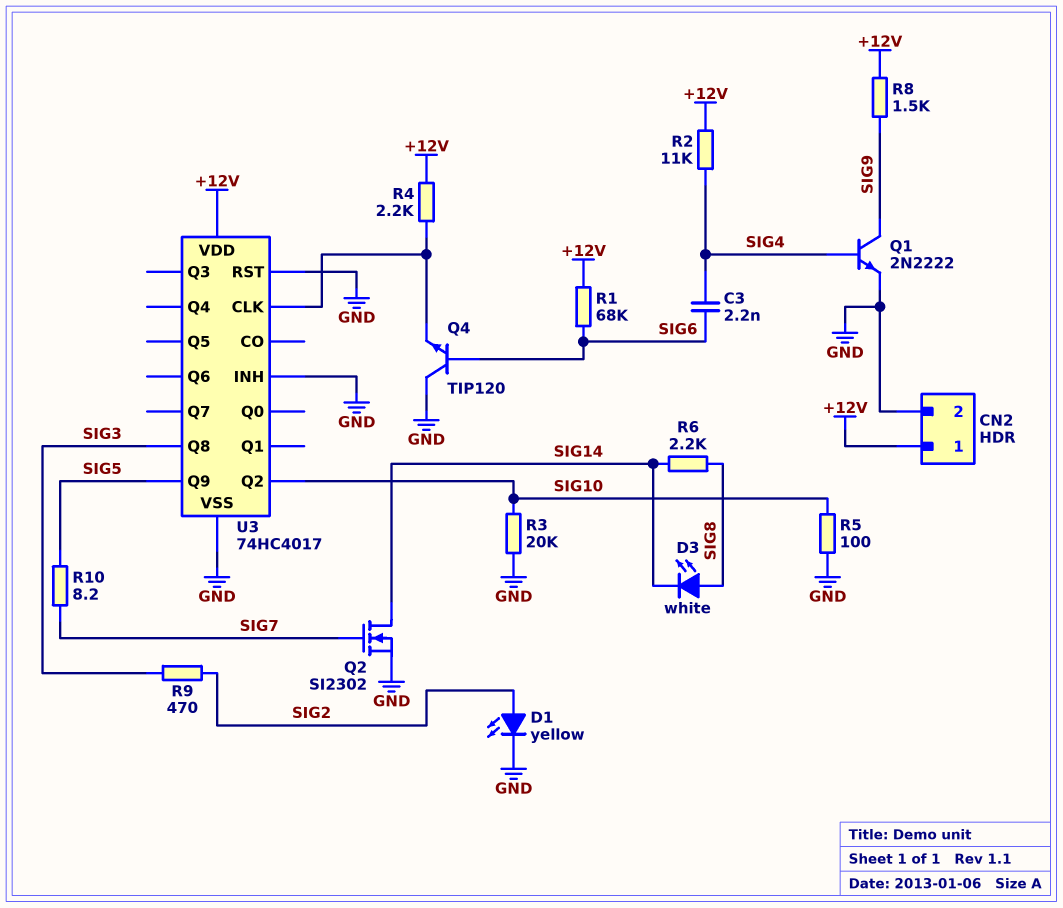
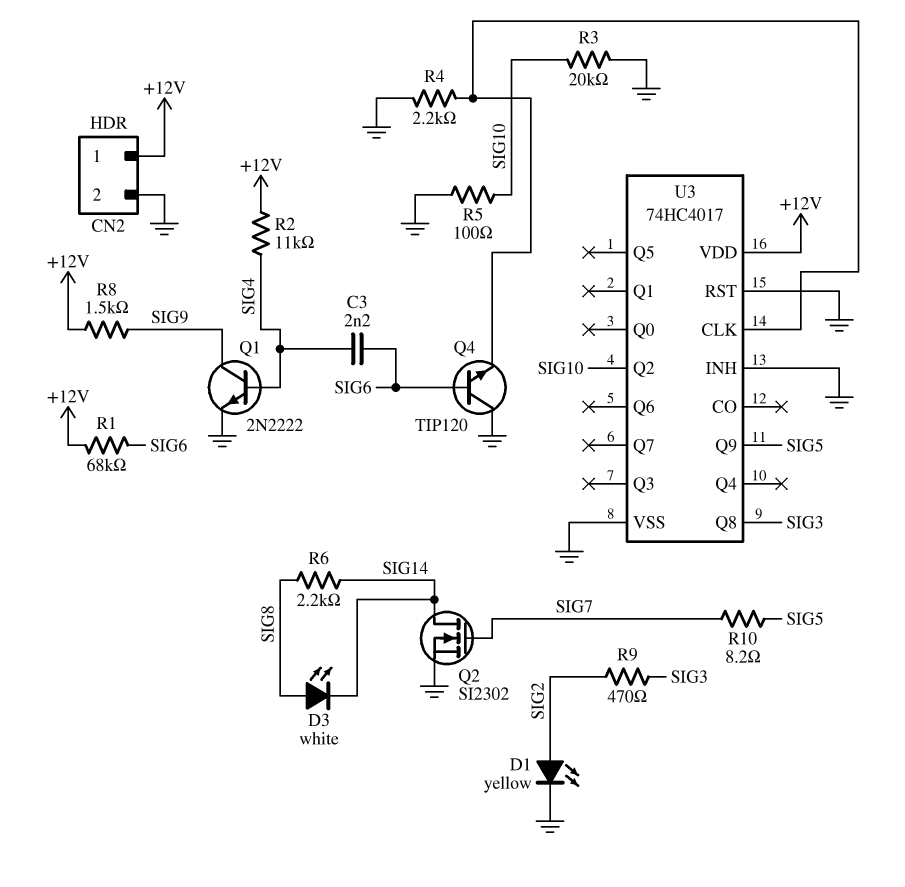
R4: 2.2k (+12V, U3/CLK) -> 2.2k (GND, U3/CLK)

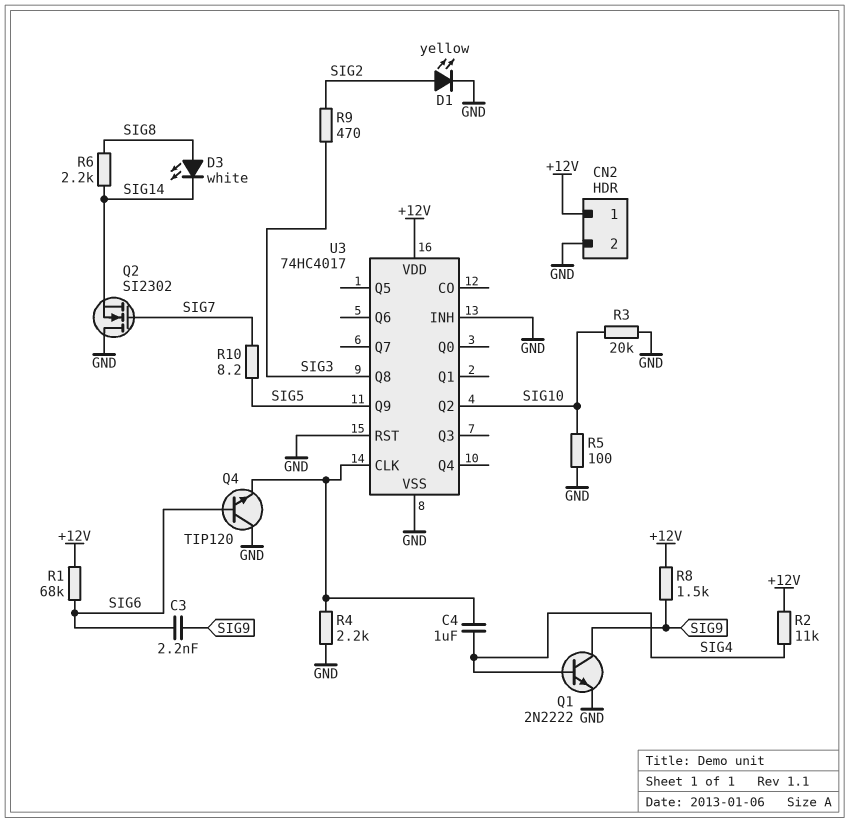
C3: 2.2nF (SIG4, SIG6) -> 2.2nF (SIG6, SIG9)
C4: none -> 1uF (SIG4, U3/CLK)
Q2: NMOS SI2302 (G SIG7, D SIG14, S GND) -> NMOS SI2302 (G SIG7, D GND, S SIG14)

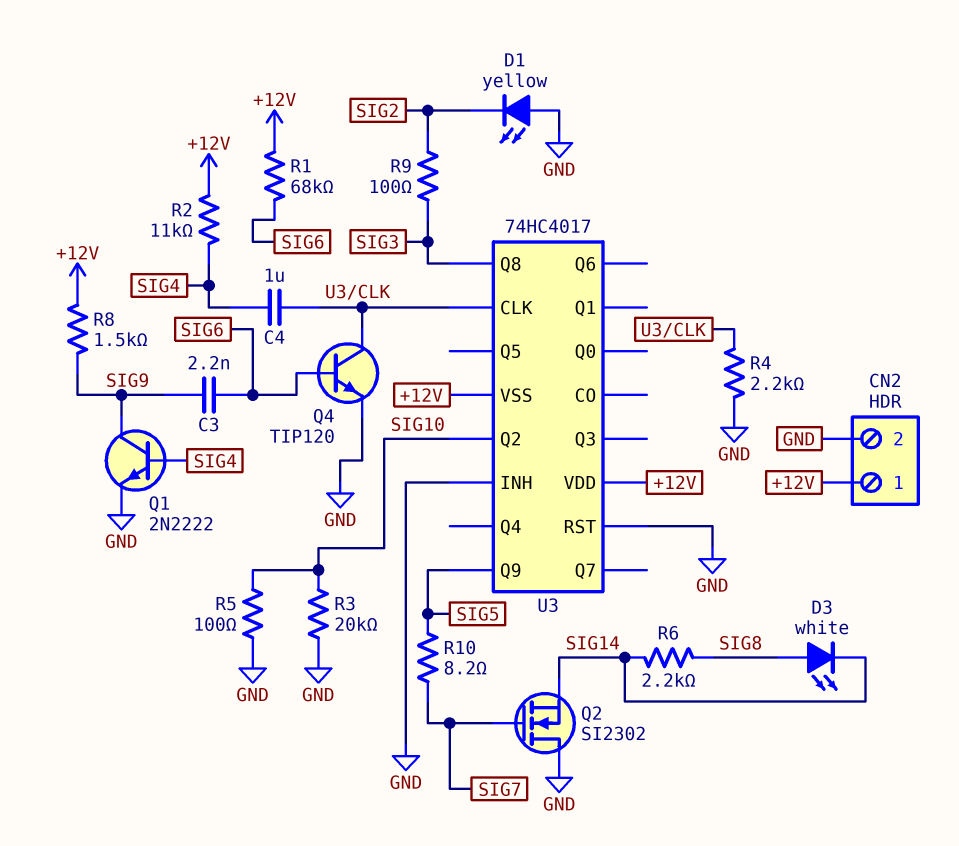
D1: LED yellow (A SIG2, K GND) -> LED yellow (A GND, K SIG2)
Q4: NPN TIP120 (B SIG6, C GND, E U3/CLK) -> NPN TIP120 (B SIG6, C U3/CLK, E GND)
R9: 470 (SIG2, SIG3) -> 100 (SIG2, SIG3)
U3 pin VSS: GND -> +12V

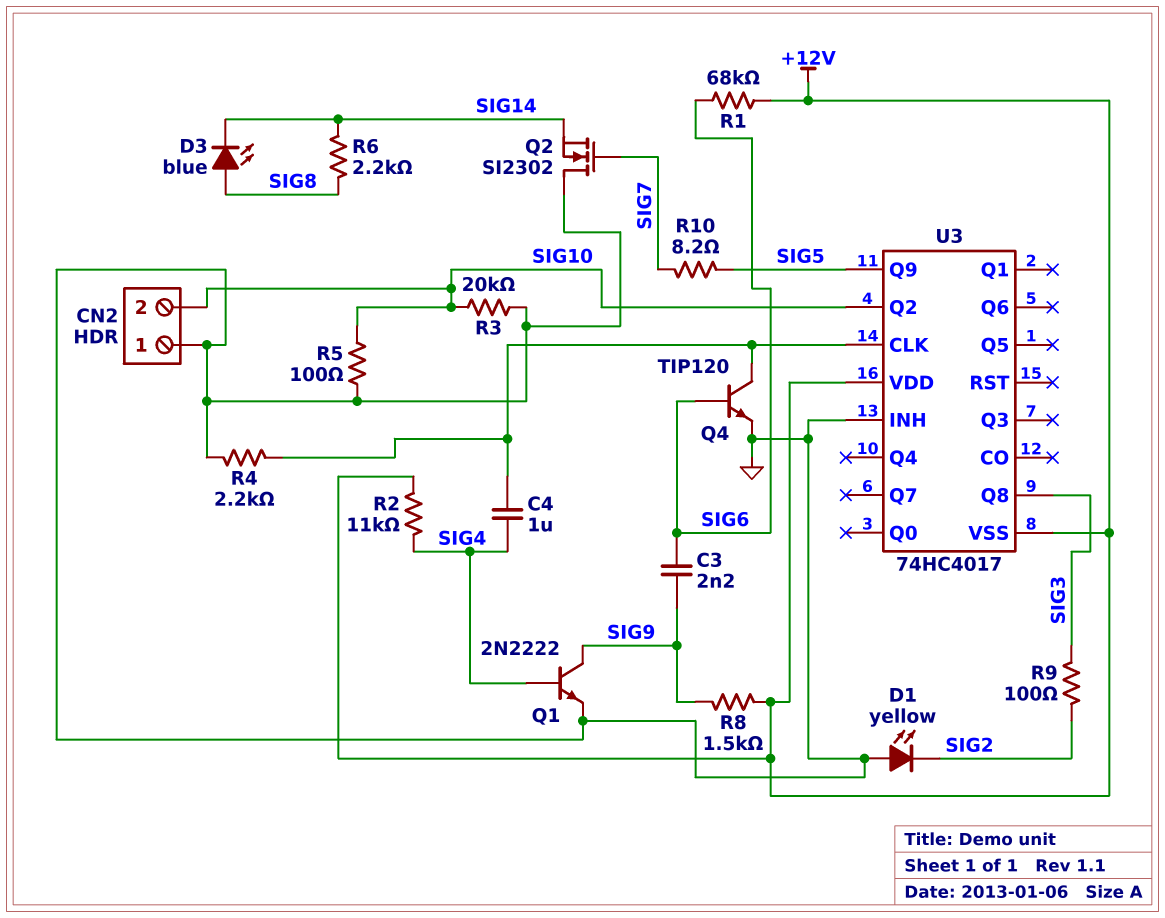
CN2 pin 1: +12V -> GND
CN2 pin 2: GND -> SIG10
D3: LED white (A SIG8, K SIG14) -> LED blue (A SIG8, K SIG14)
U3 pin RST: GND -> none

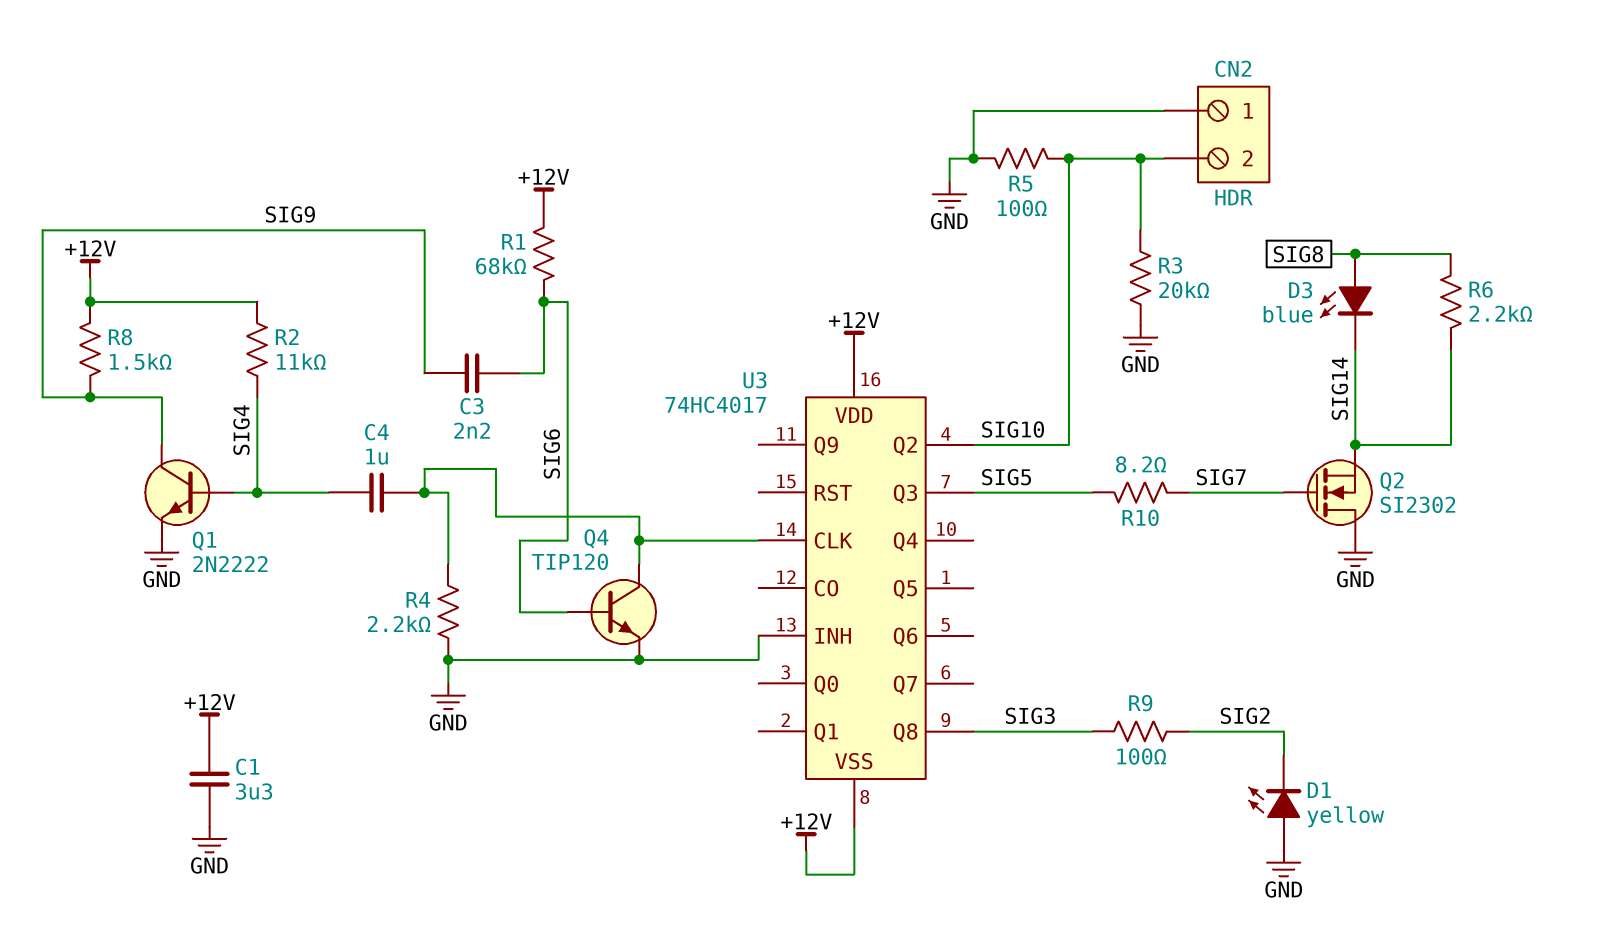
C1: none -> 3.3uF (+12V, GND)
U3 pin Q3: none -> SIG5
U3 pin Q9: SIG5 -> none

